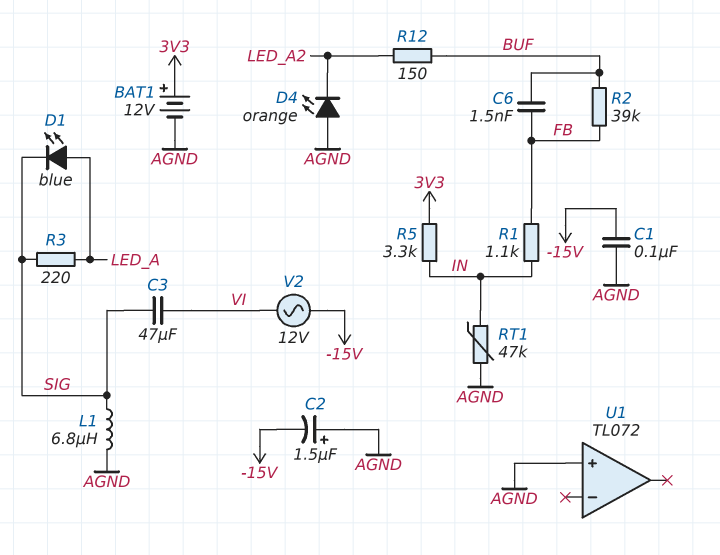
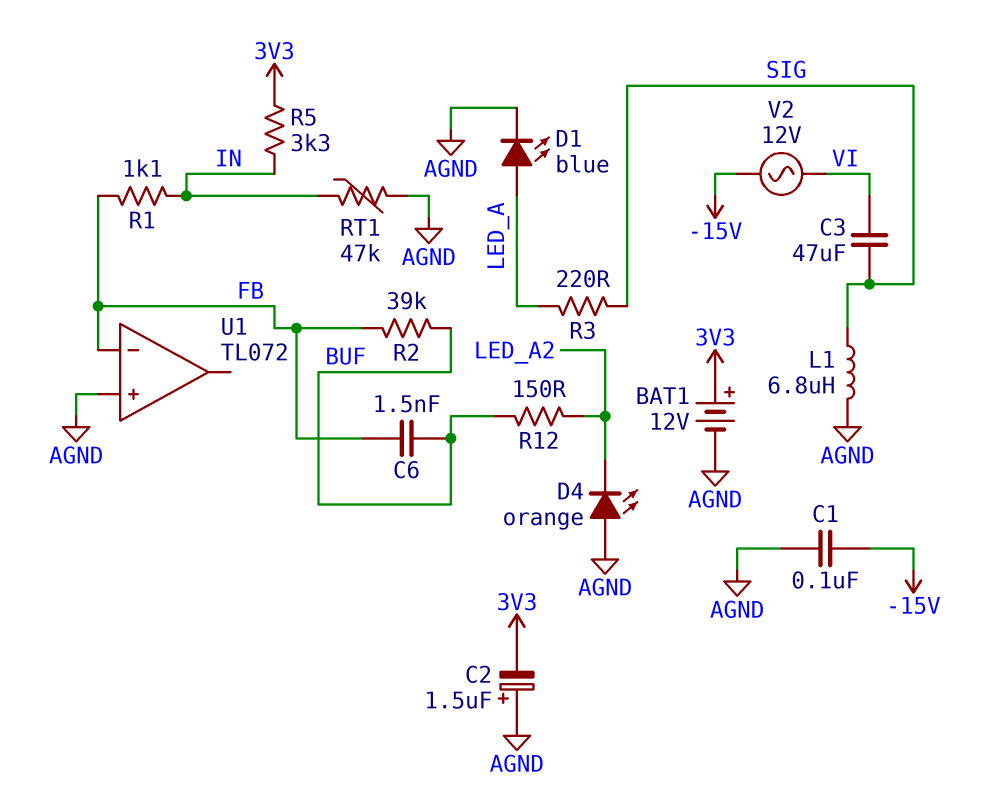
C2: 1.5uF (plus AGND, minus -15V) -> 1.5uF (plus AGND, minus 3V3)
D1: LED blue (A LED_A, K SIG) -> LED blue (A LED_A, K AGND)
U1 pin in-: none -> FB

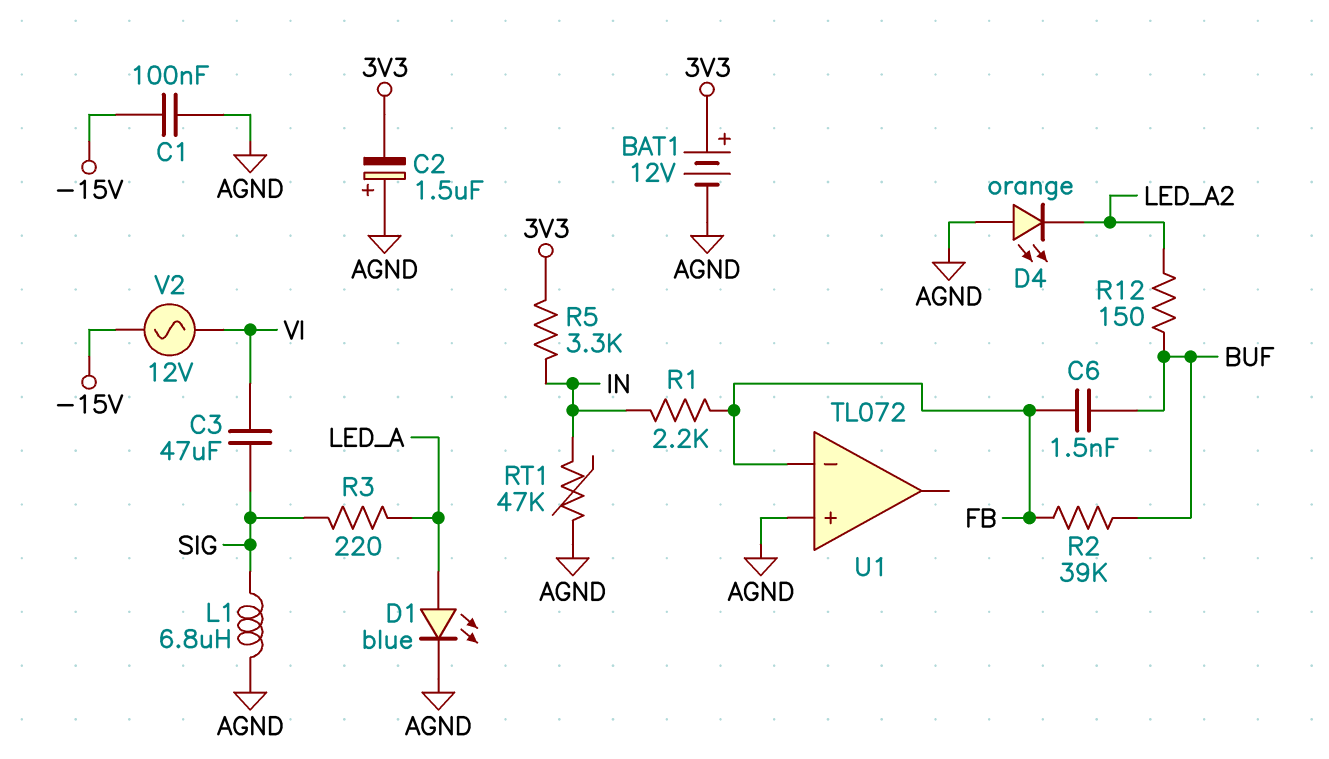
R1: 1.1k (FB, IN) -> 2.2k (FB, IN)

